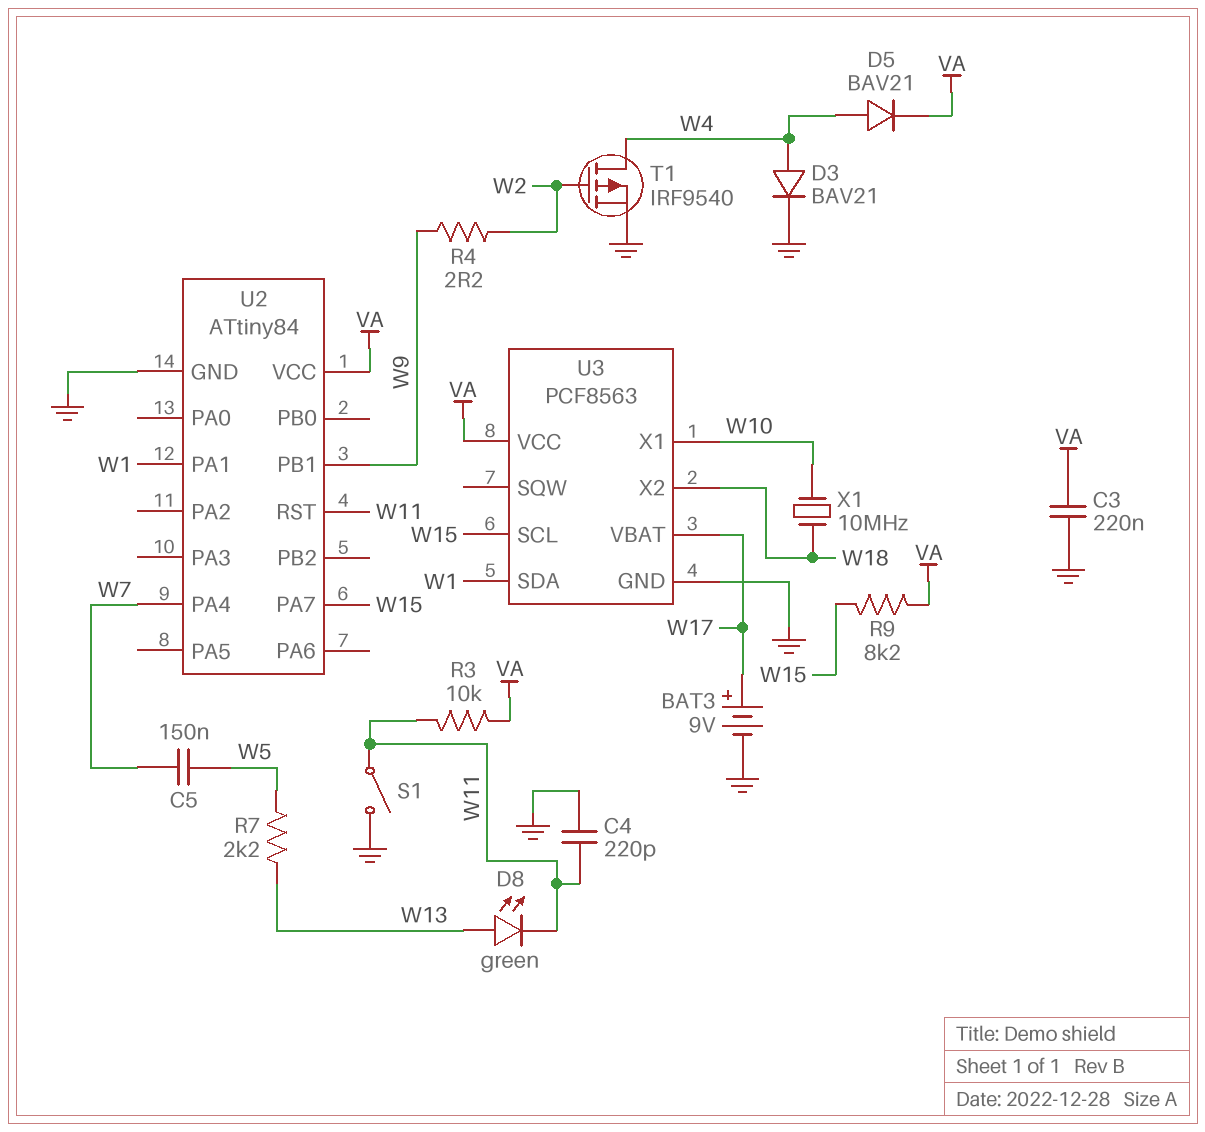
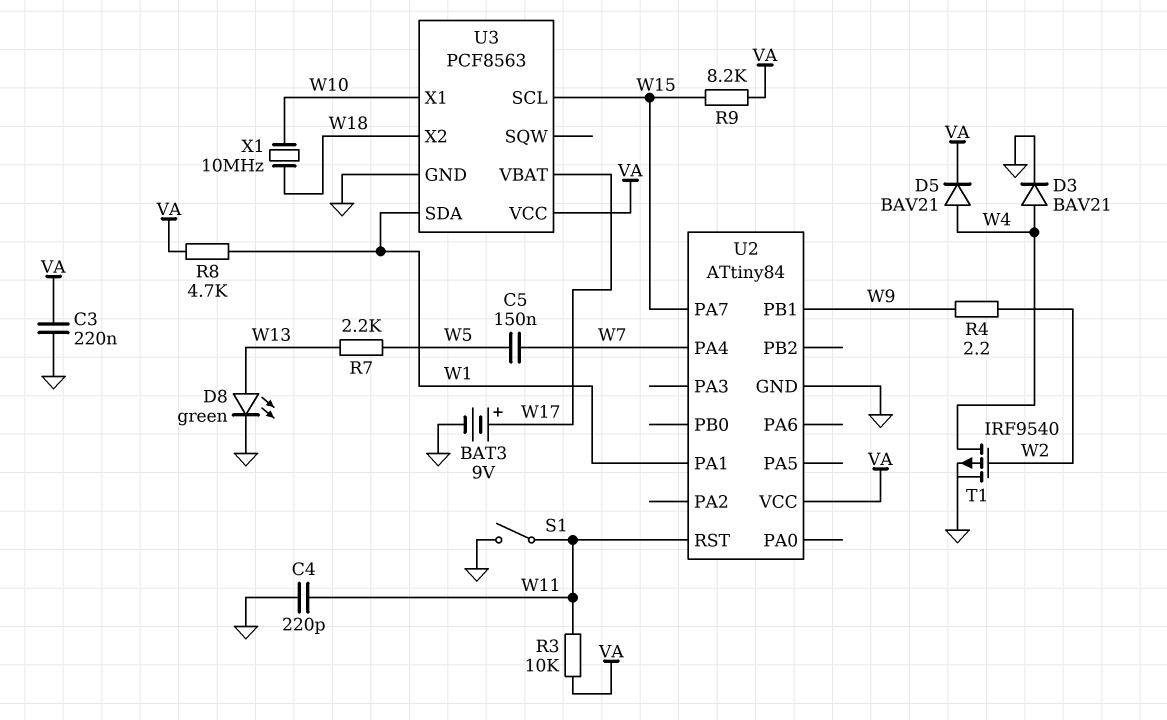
D8: LED green (A W13, K W11) -> LED green (A W13, K GND)
R8: none -> 4.7k (VA, W1)

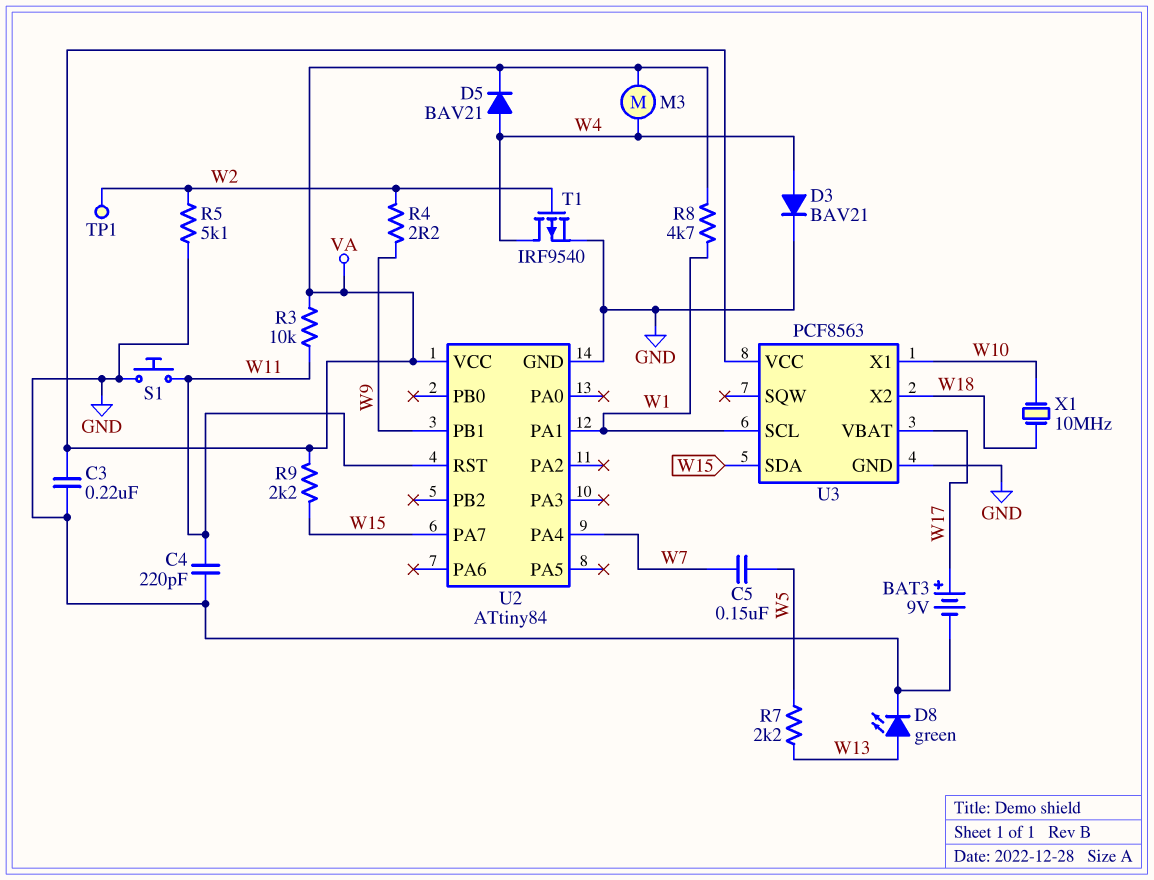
M3: none -> motor (VA, W4)
R5: none -> 5.1k (GND, W2)
R9: 8.2k (VA, W15) -> 2.2k (VA, W15)
S1: switch (GND, W11) -> button (GND, W11)
TP1: none -> test point (W2)
U3 pin SCL: W15 -> W1
U3 pin SDA: W1 -> W15

